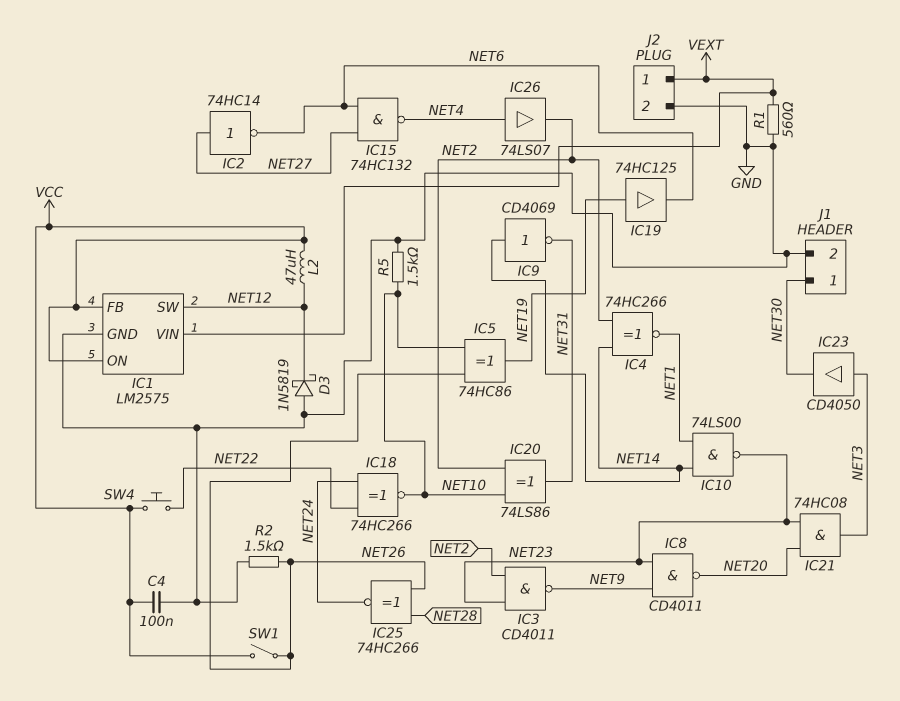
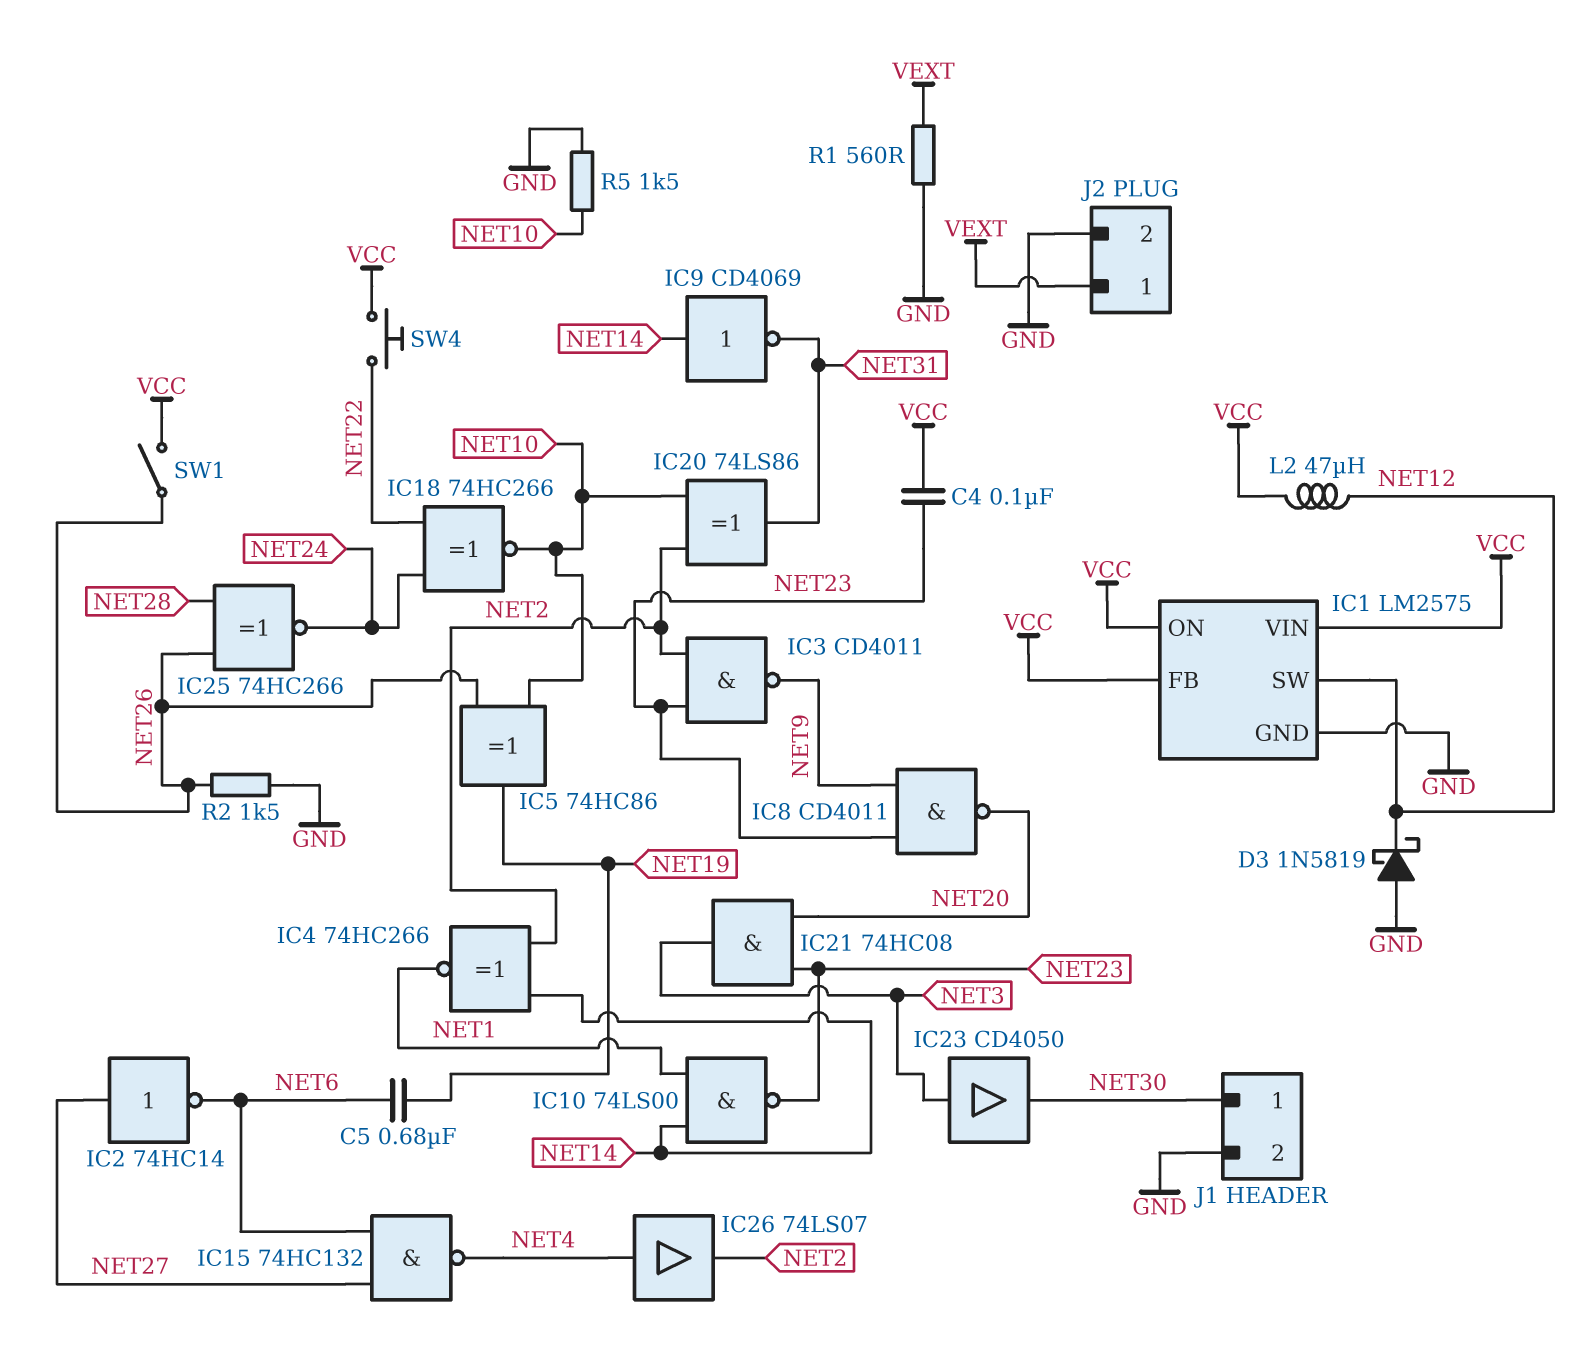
C4: 100nF (GND, VCC) -> 100nF (NET23, VCC)
C5: none -> 680nF (NET6, NET19)
IC1 pin VIN: VEXT -> VCC
IC19: buffer 74HC125 (in NET19, out NET6) -> none

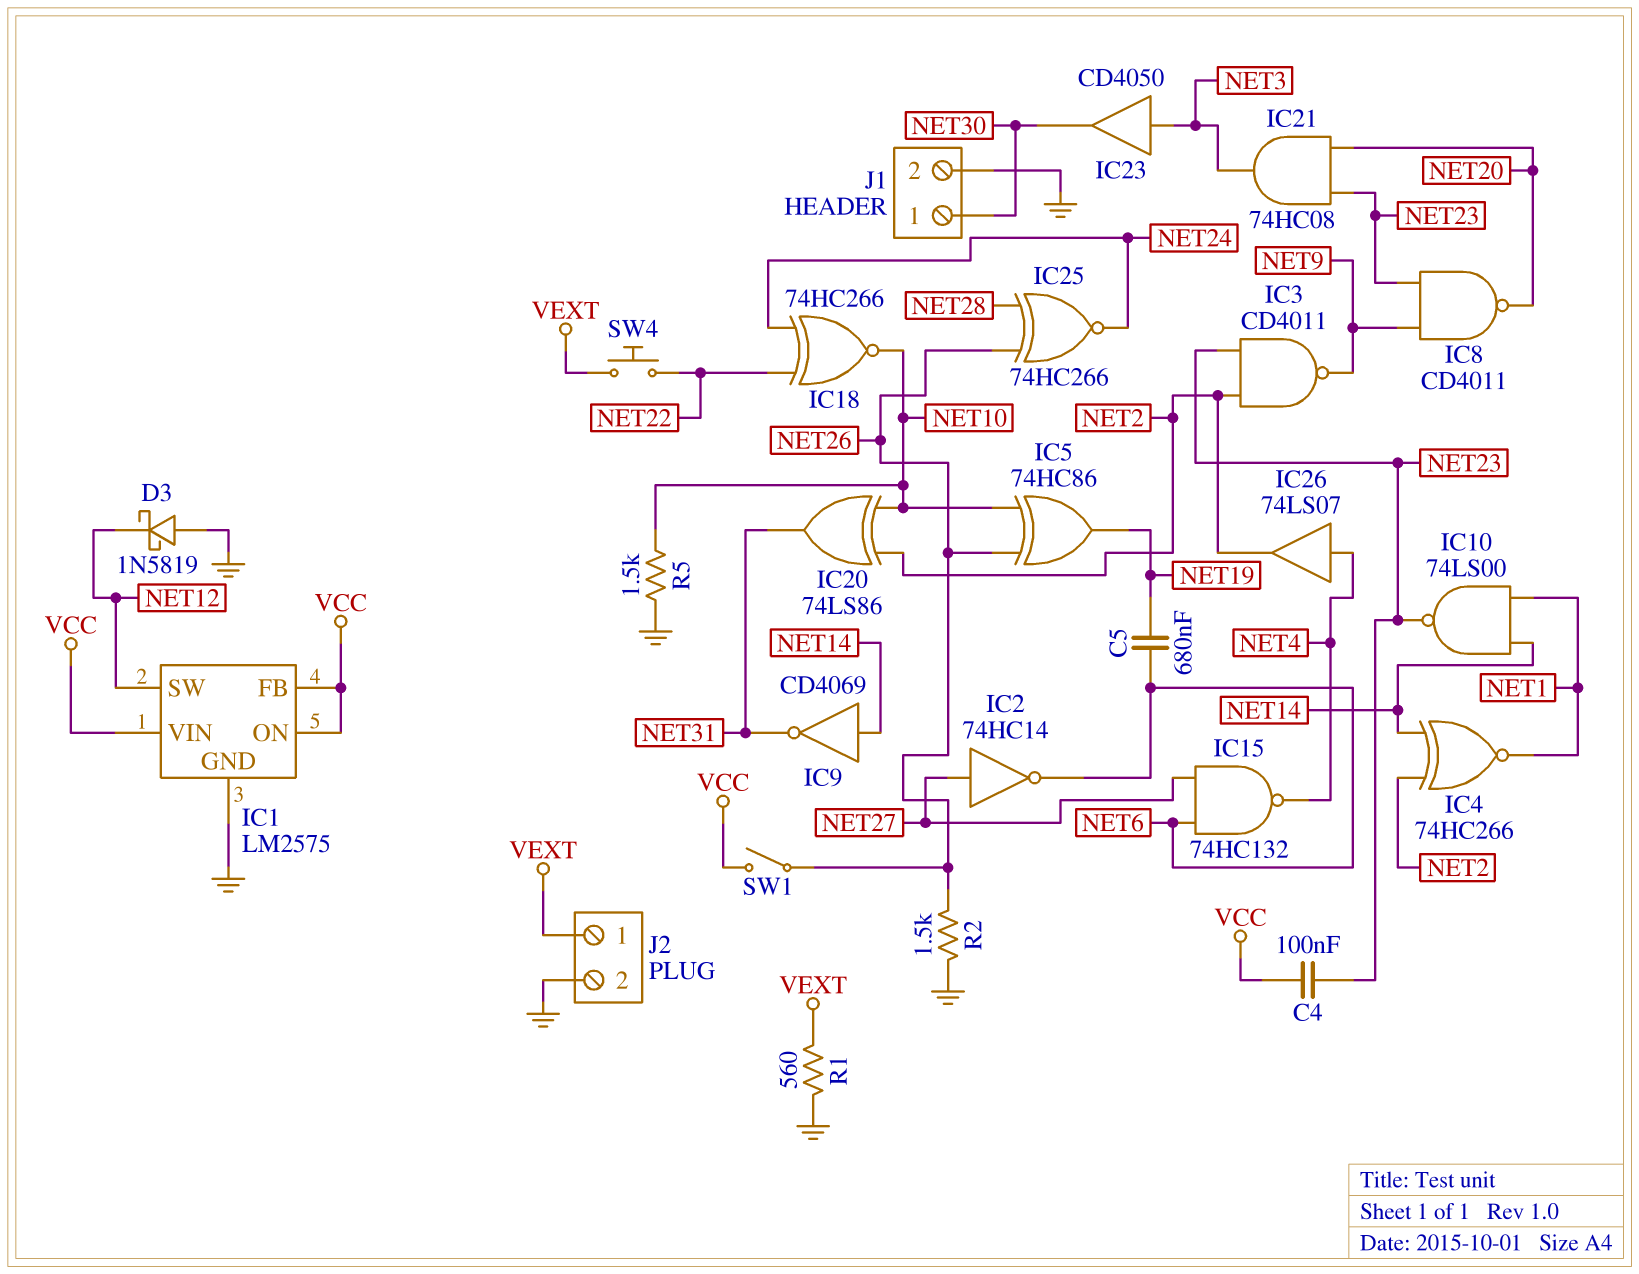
L2: 47uH (NET12, VCC) -> none
SW4: button (NET22, VCC) -> button (NET22, VEXT)

